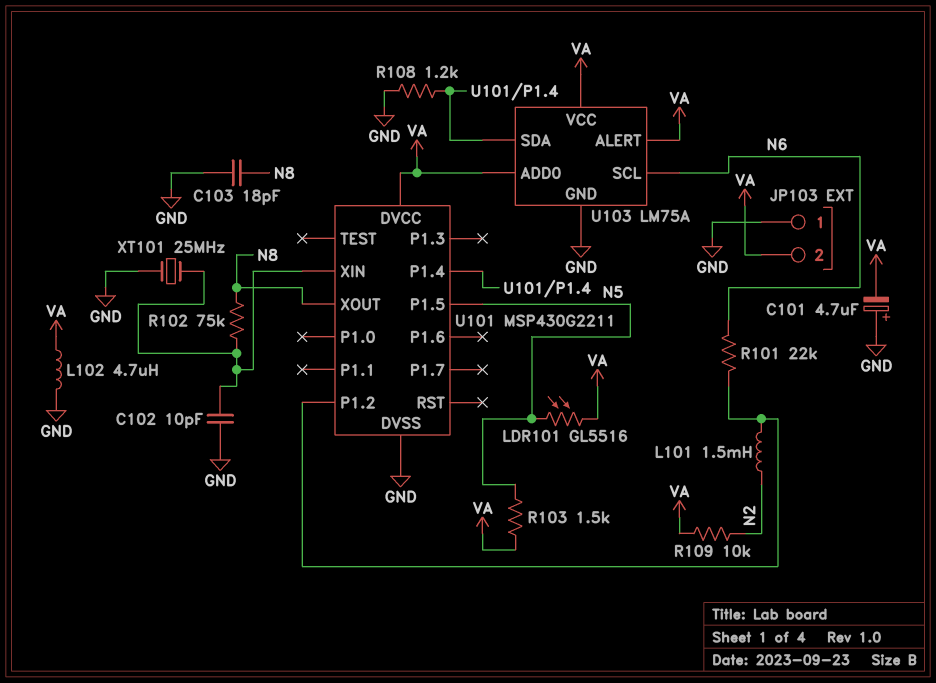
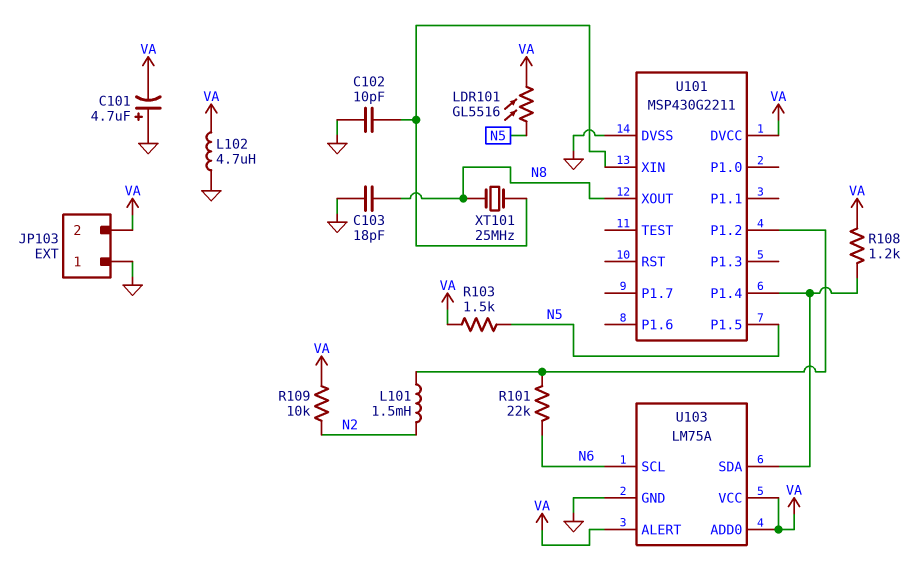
R102: 75k (N8, U101/XIN) -> none
R108: 1.2k (GND, U101/P1.4) -> 1.2k (U101/P1.4, VA)
XT101: 25MHz (GND, U101/XIN) -> 25MHz (N8, U101/XIN)

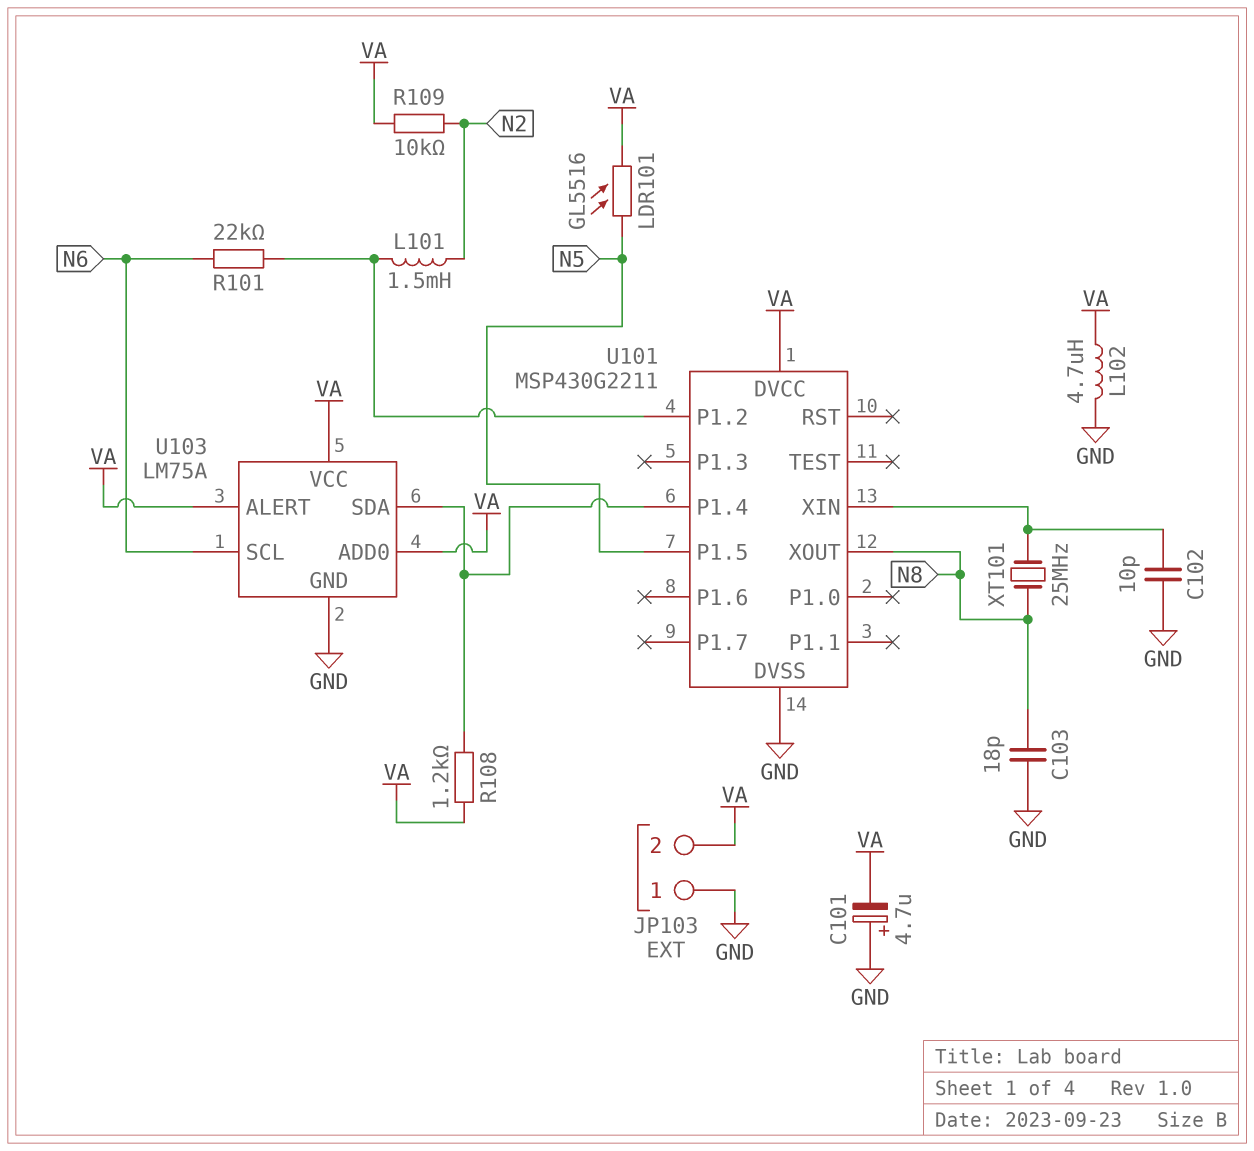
R103: 1.5k (N5, VA) -> none

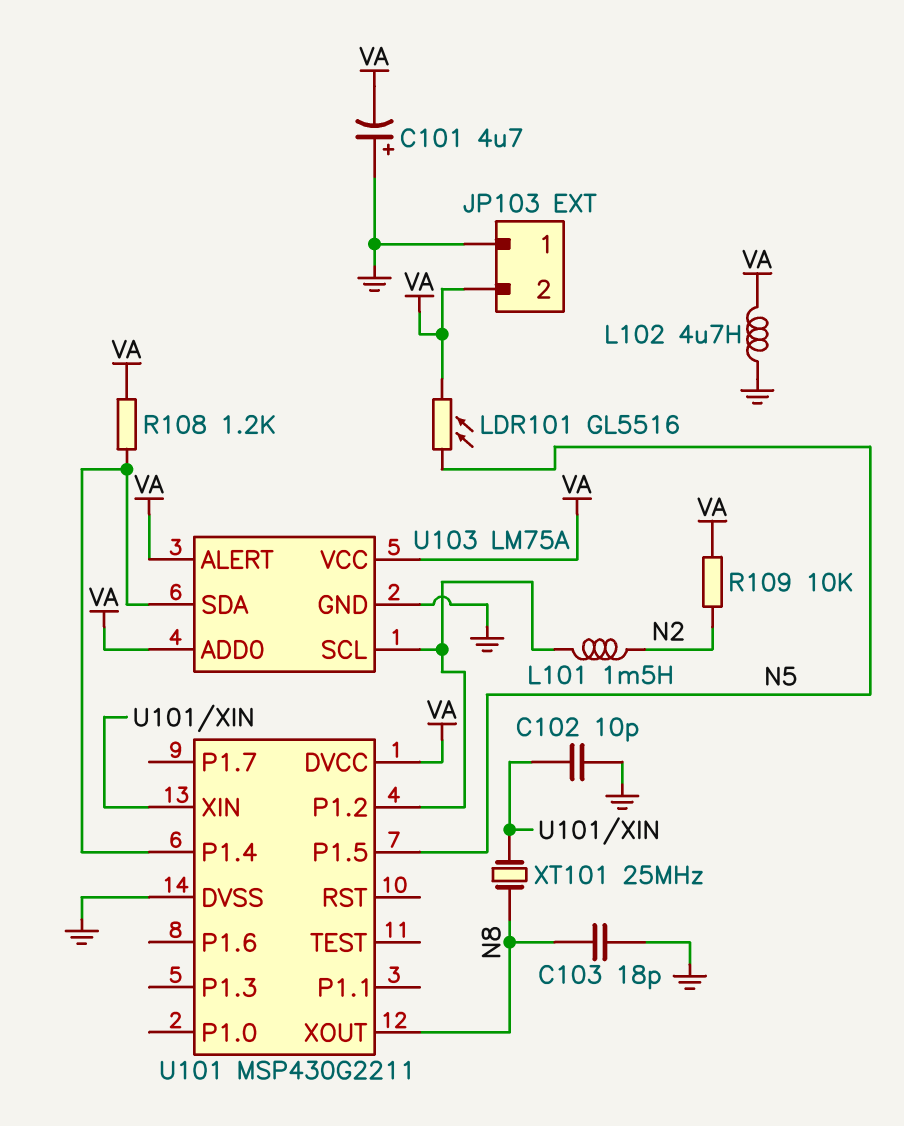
R101: 22k (N6, U101/P1.2) -> none
U103 pin SCL: N6 -> U101/P1.2

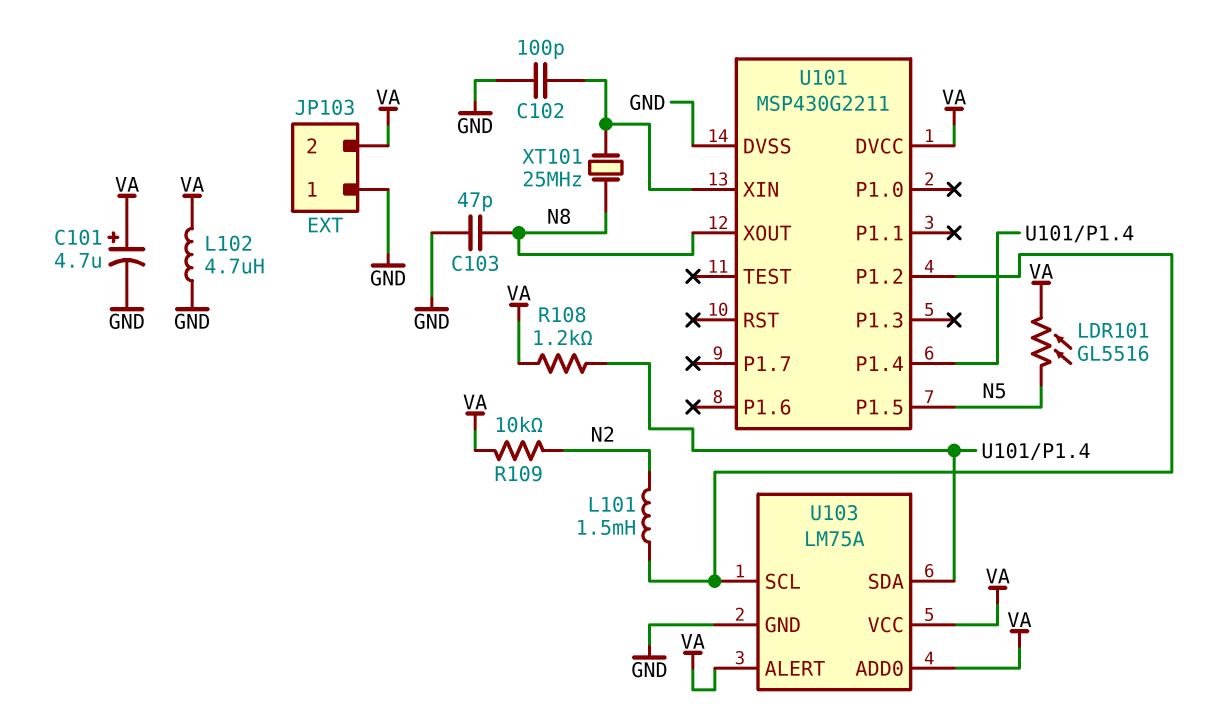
C101: 4.7uF (plus GND, minus VA) -> 4.7uF (plus VA, minus GND)
C102: 10pF (GND, U101/XIN) -> 100pF (GND, U101/XIN)
C103: 18pF (GND, N8) -> 47pF (GND, N8)

